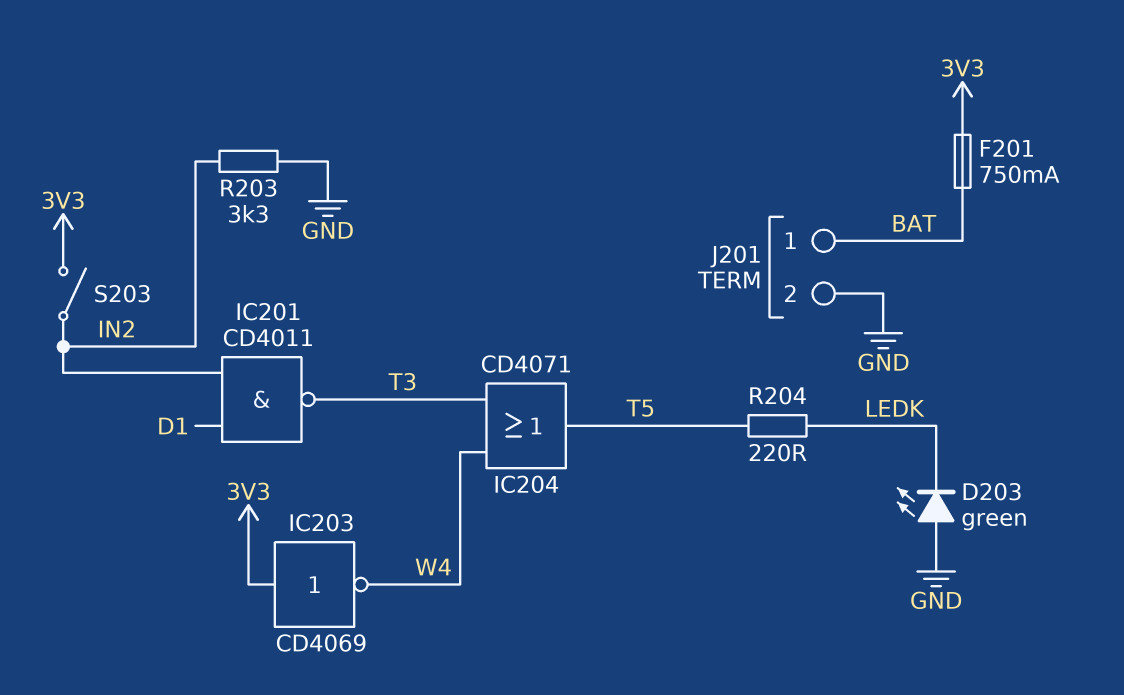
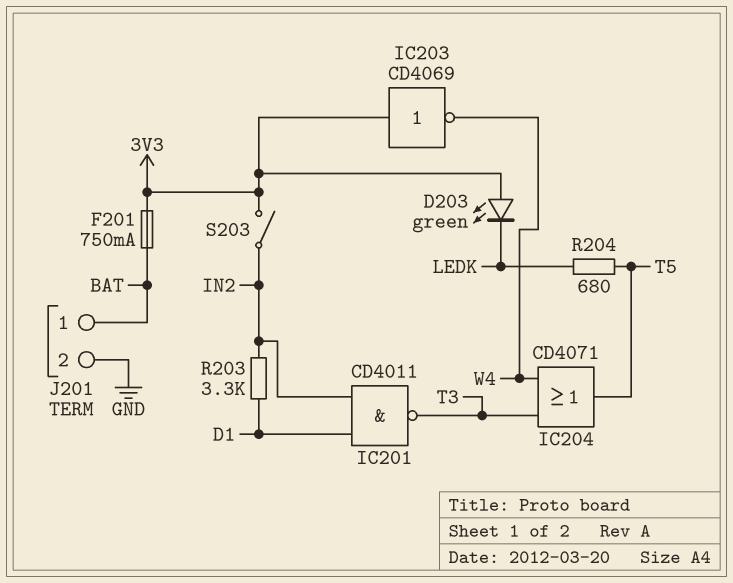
D203: LED green (A GND, K LEDK) -> LED green (A 3V3, K LEDK)
R203: 3.3k (GND, IN2) -> 3.3k (D1, IN2)
R204: 220 (LEDK, T5) -> 680 (LEDK, T5)

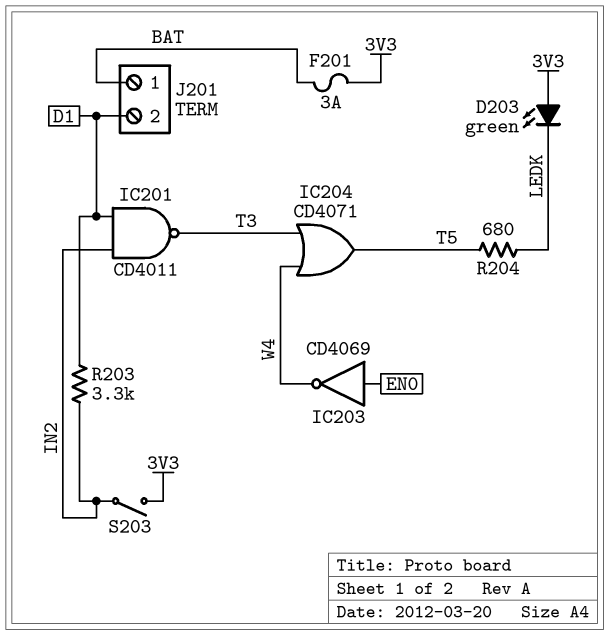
F201: 750mA (3V3, BAT) -> 3A (3V3, BAT)
IC203: NOT CD4069 (in 3V3, out W4) -> NOT CD4069 (in EN0, out W4)
J201 pin 2: GND -> D1

